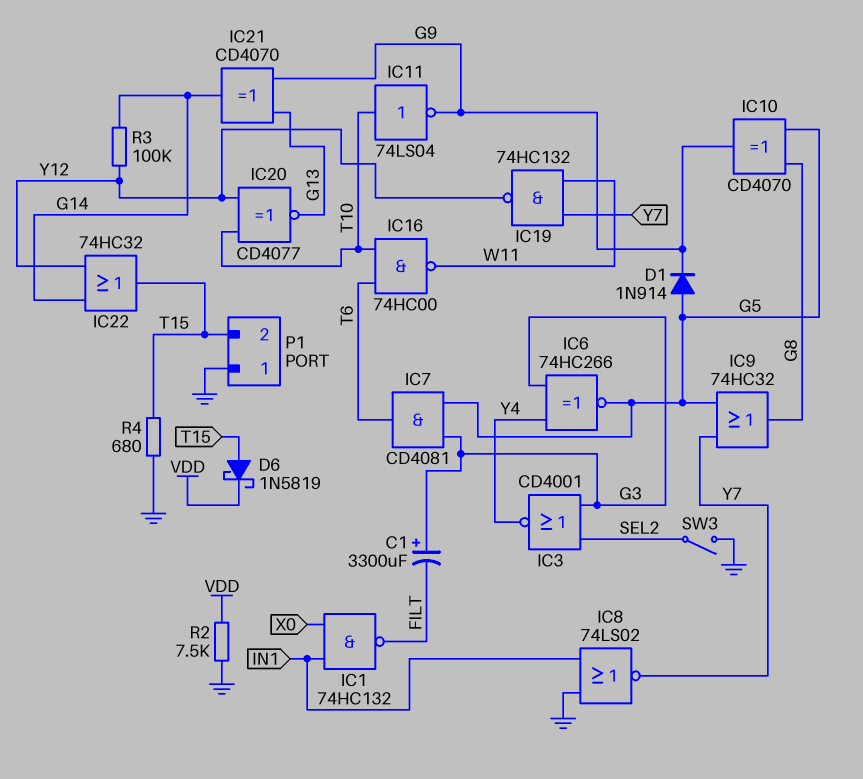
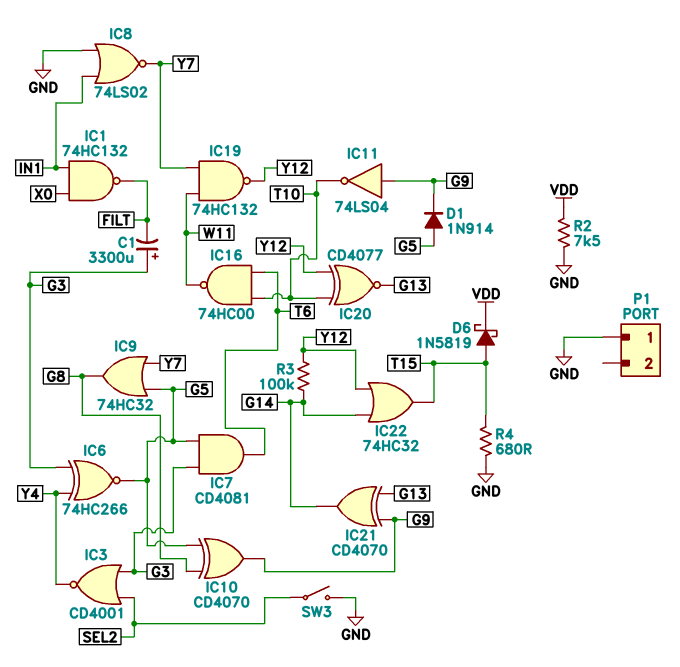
IC11: NOT 74LS04 (in T10, out G9) -> NOT 74LS04 (in G9, out T10)
P1 pin 2: T15 -> none

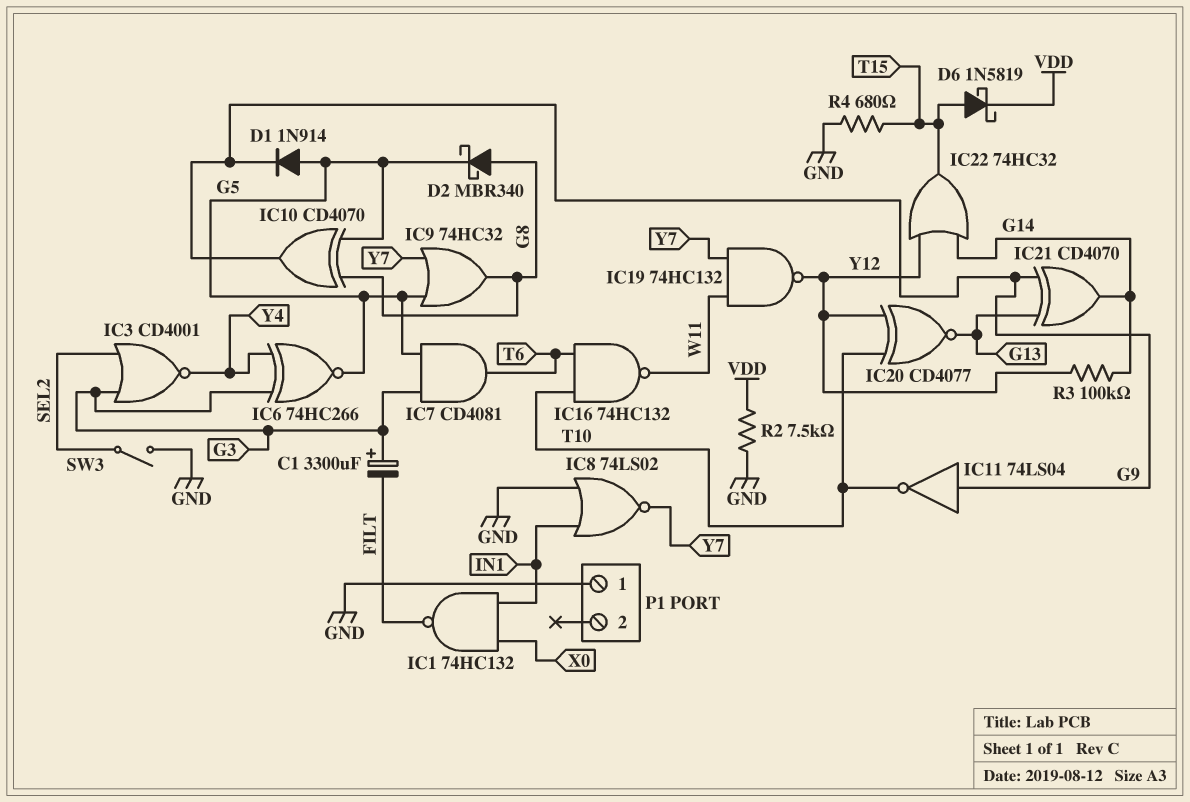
D2: none -> schottky MBR340 (A G8, K G5)
IC16: NAND 74HC00 (in T6, in T10, out W11) -> NAND 74HC132 (in T6, in T10, out W11)

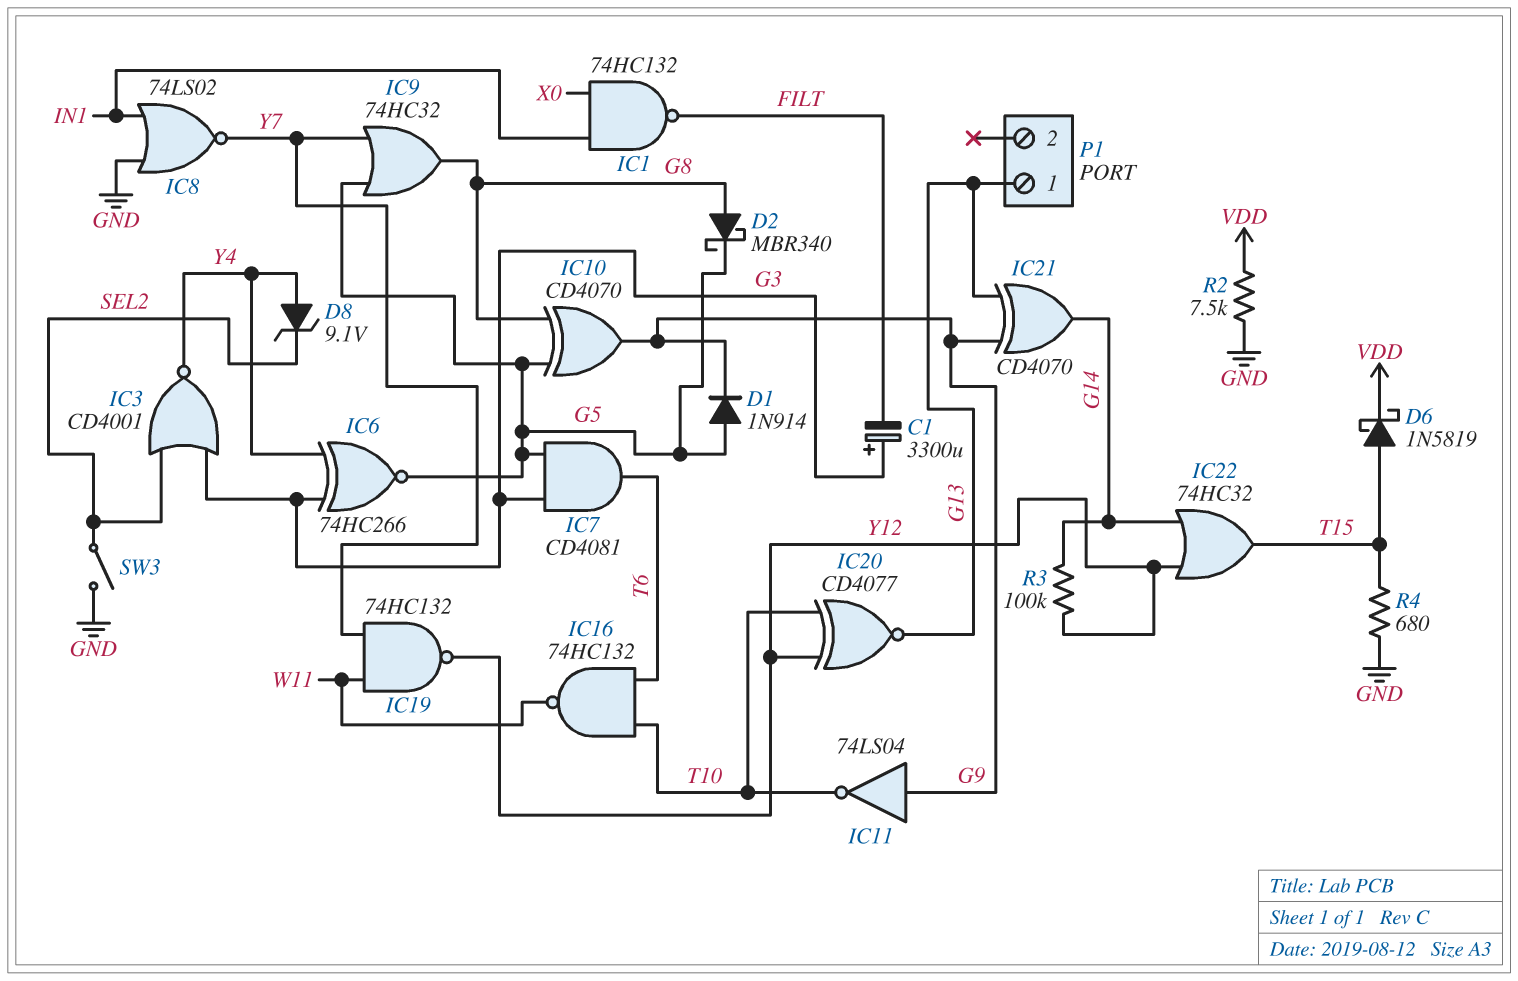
D8: none -> zener 9.1V (A Y4, K SEL2)
P1 pin 1: GND -> G13

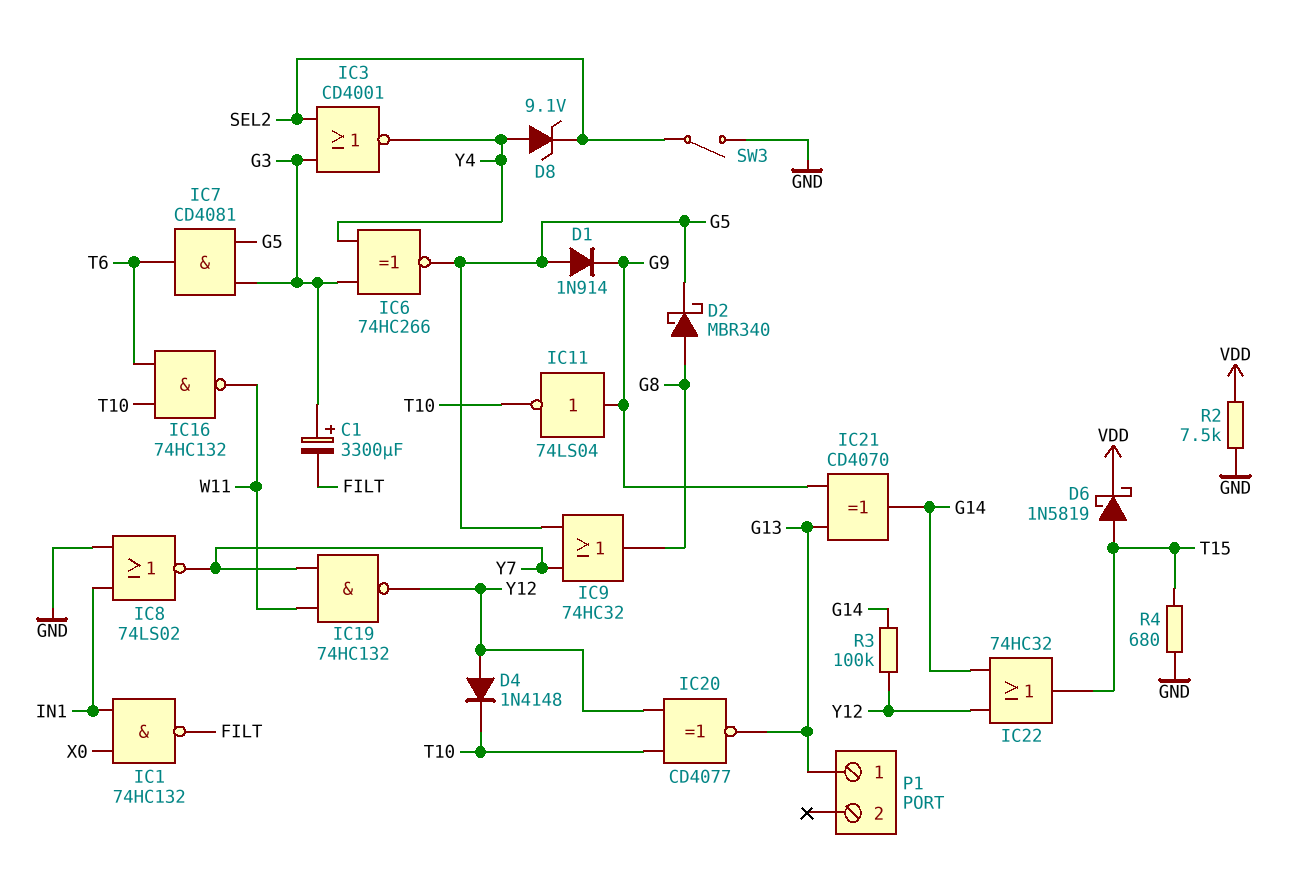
D4: none -> diode 1N4148 (A Y12, K T10)
IC10: XOR CD4070 (in G5, in G8, out G9) -> none

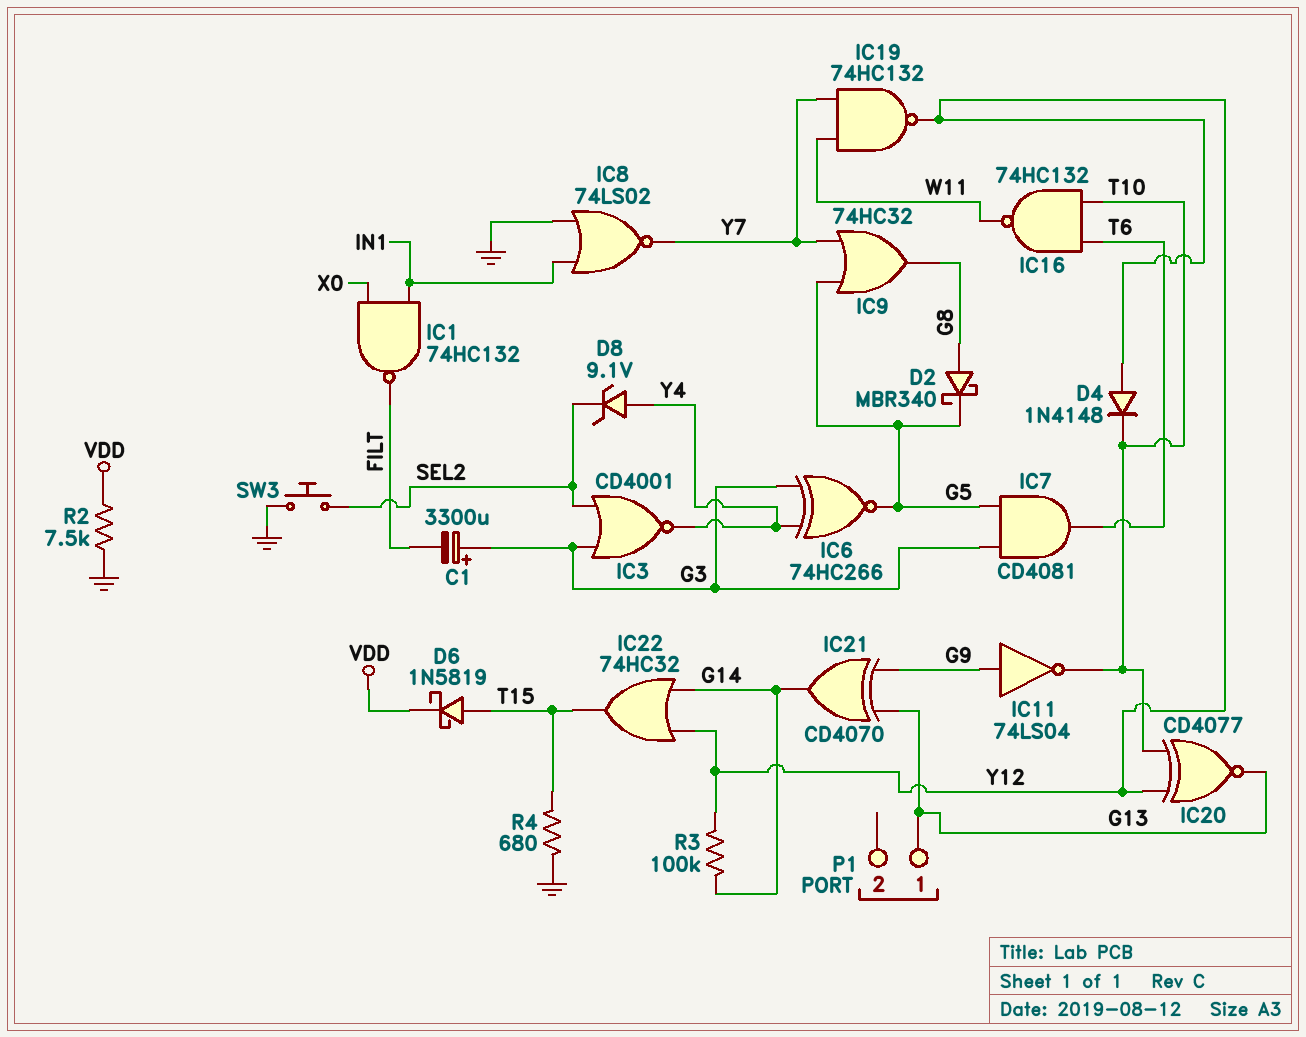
D1: diode 1N914 (A G5, K G9) -> none
SW3: switch (GND, SEL2) -> button (GND, SEL2)

